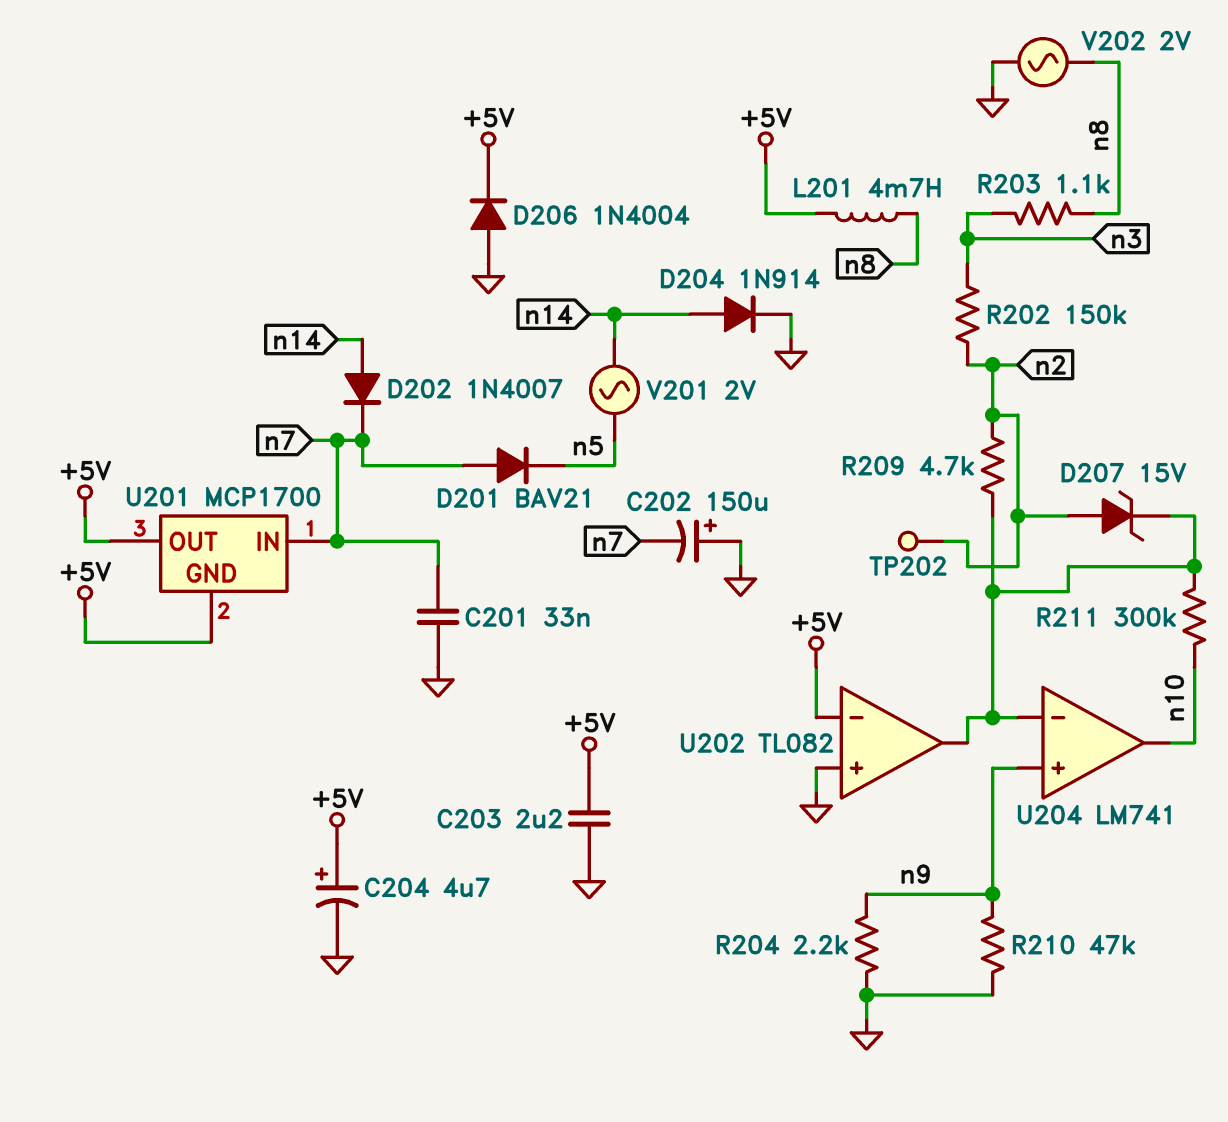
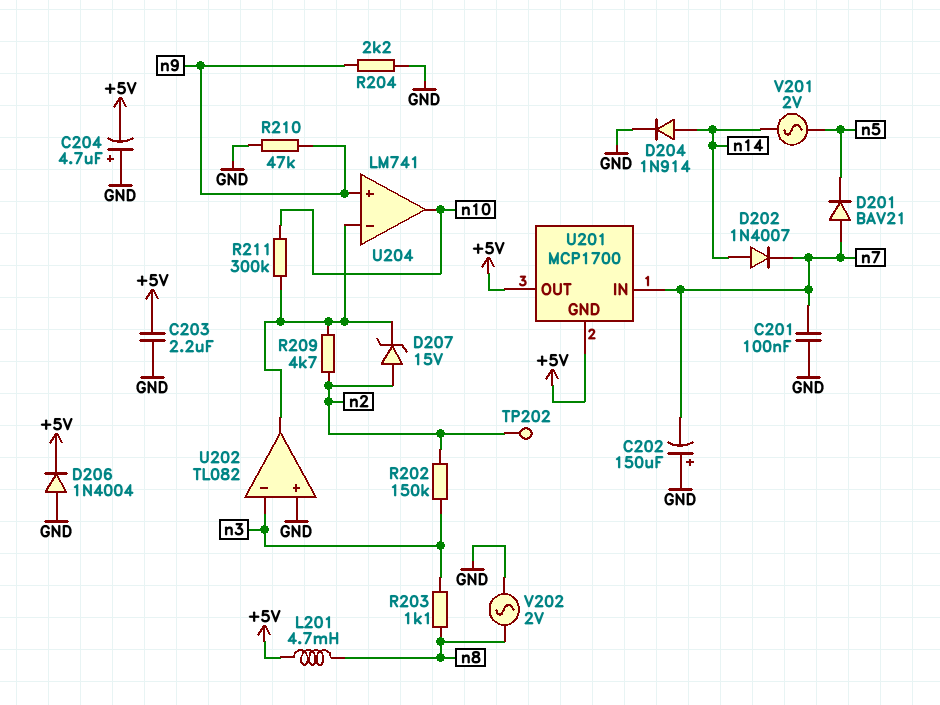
C201: 33nF (GND, n7) -> 100nF (GND, n7)
C204: 4.7uF (plus +5V, minus GND) -> 4.7uF (plus GND, minus +5V)
U202 pin in-: +5V -> n3

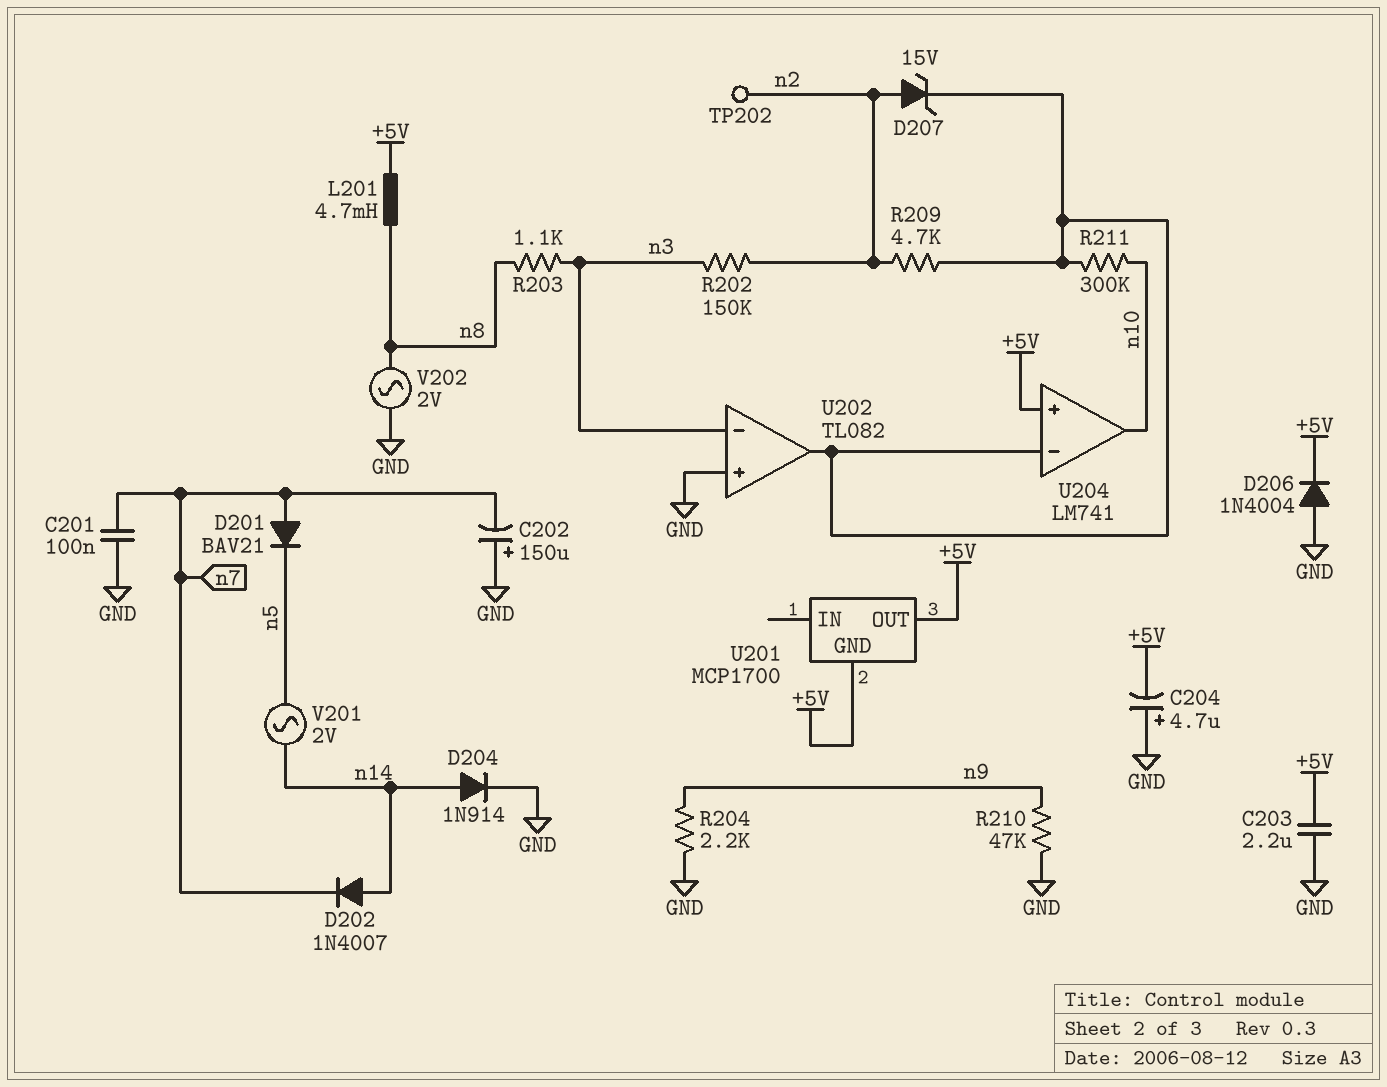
U201 pin IN: n7 -> none
U204 pin in+: n9 -> +5V

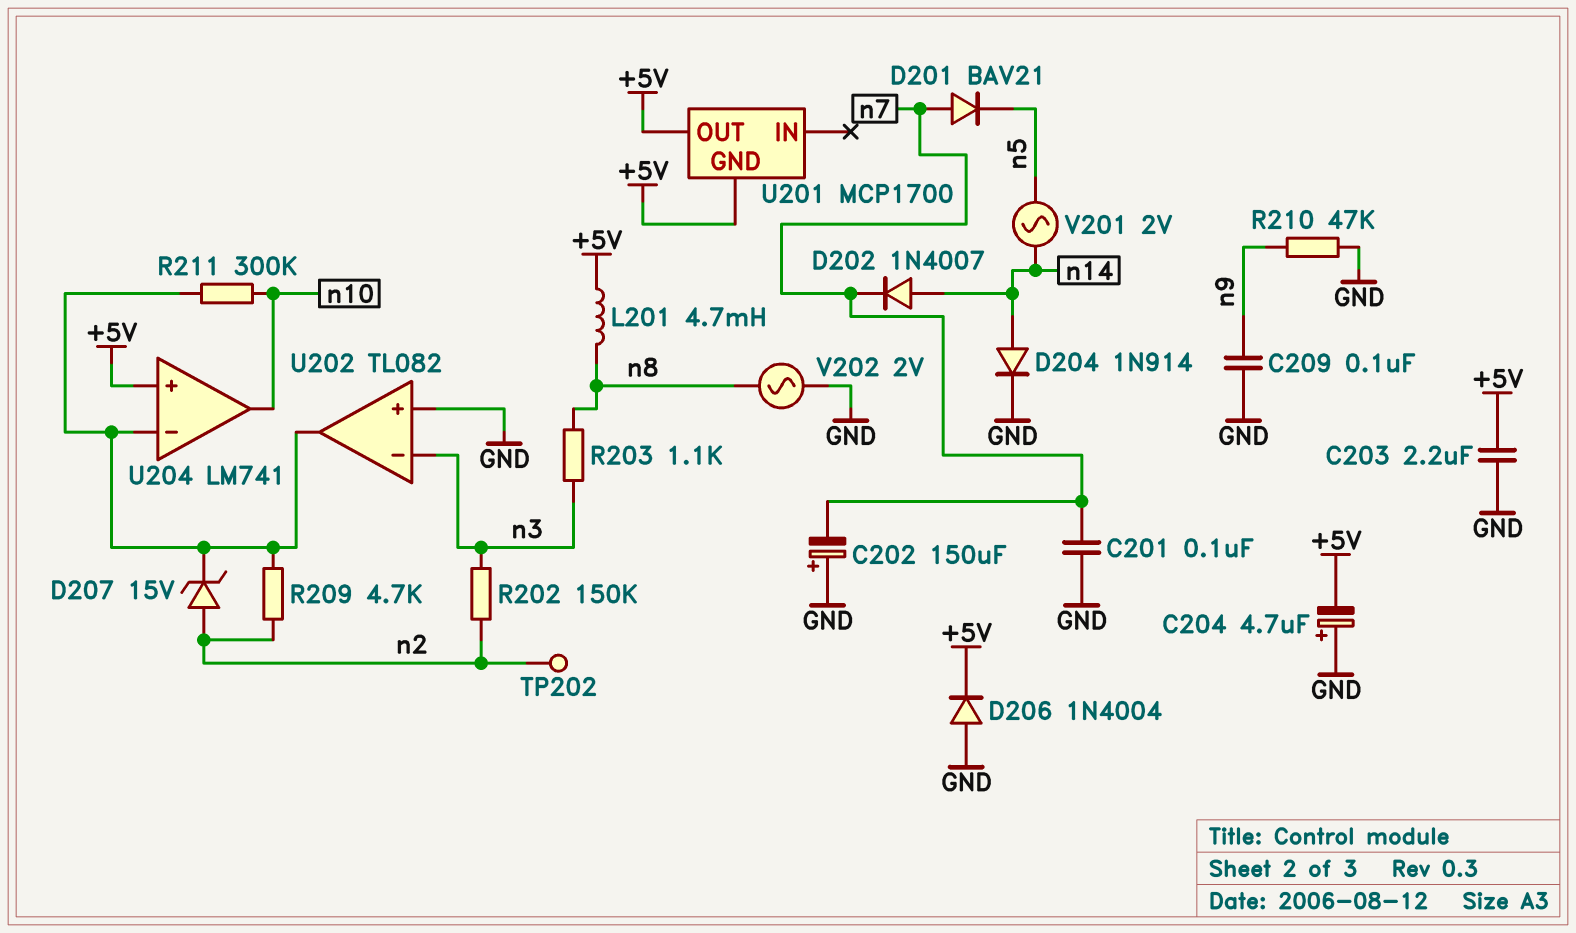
C209: none -> 100nF (GND, n9)
R204: 2.2k (GND, n9) -> none

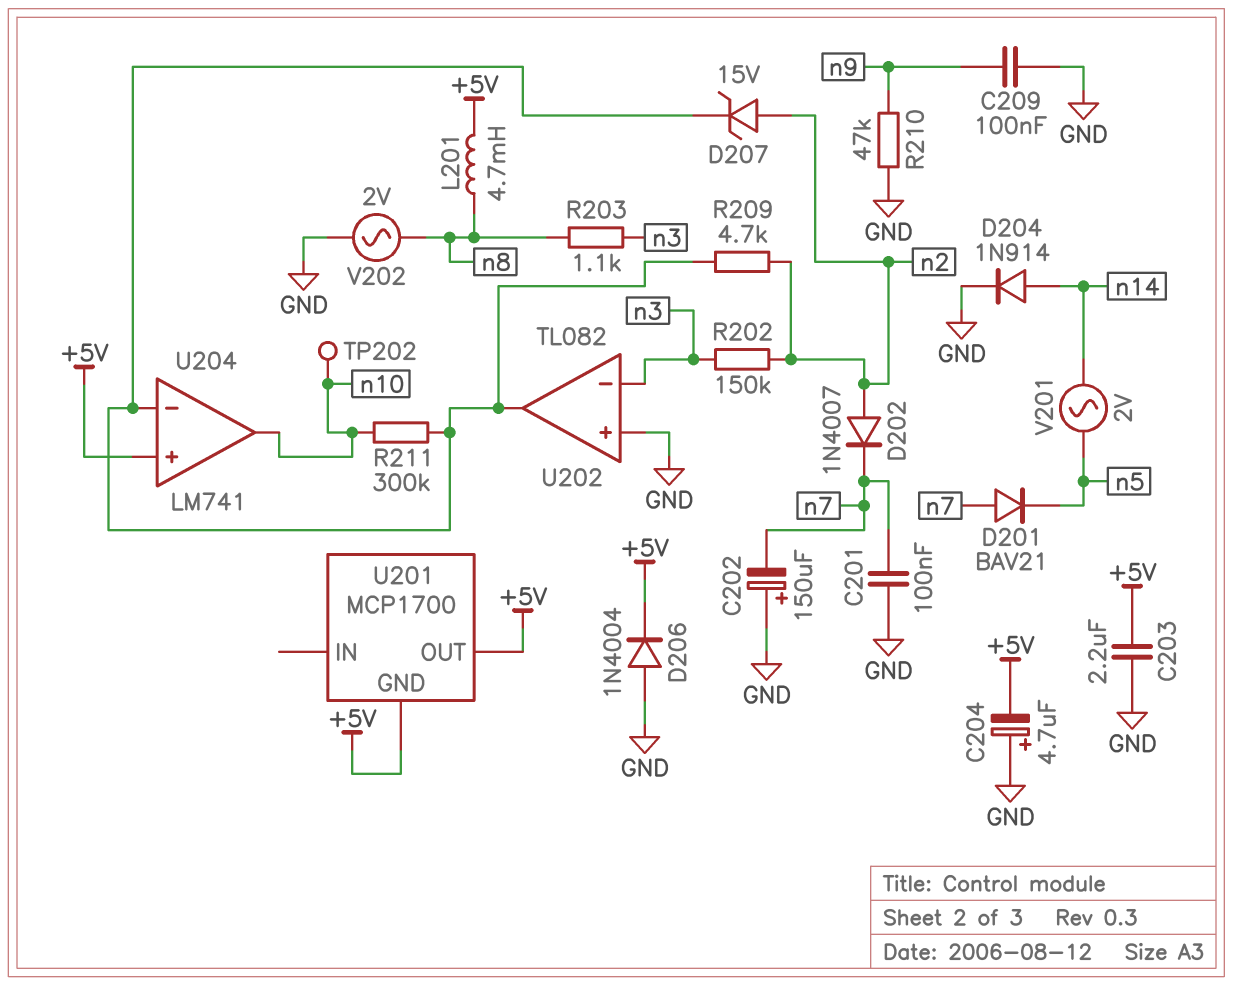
D202: diode 1N4007 (A n14, K n7) -> diode 1N4007 (A n2, K n7)
TP202: test point (n2) -> test point (n10)

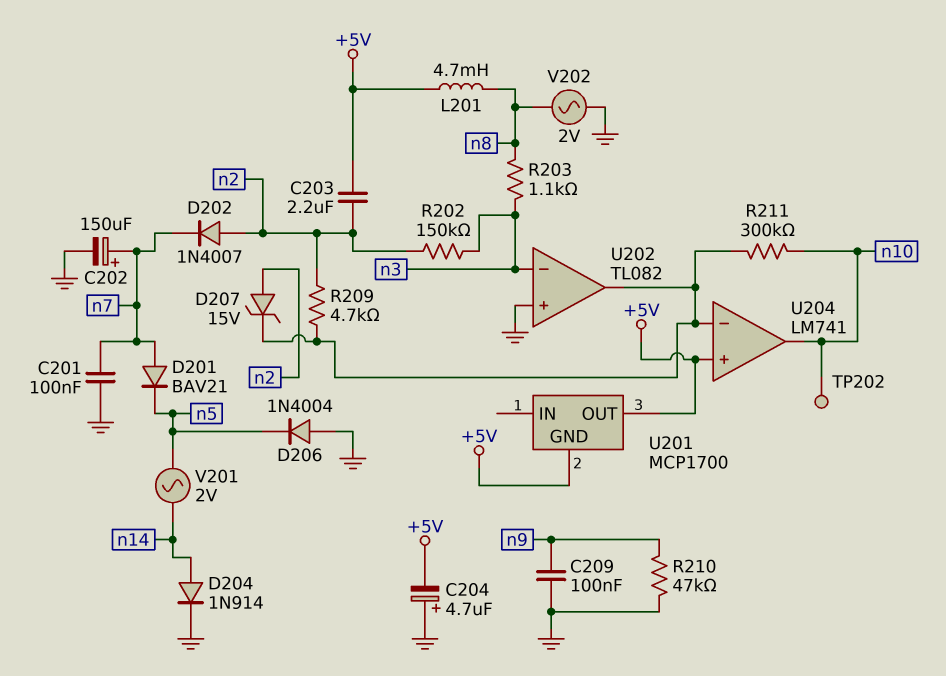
C202: 150uF (plus GND, minus n7) -> 150uF (plus n7, minus GND)
C203: 2.2uF (+5V, GND) -> 2.2uF (+5V, n2)
D206: diode 1N4004 (A GND, K +5V) -> diode 1N4004 (A GND, K n5)

